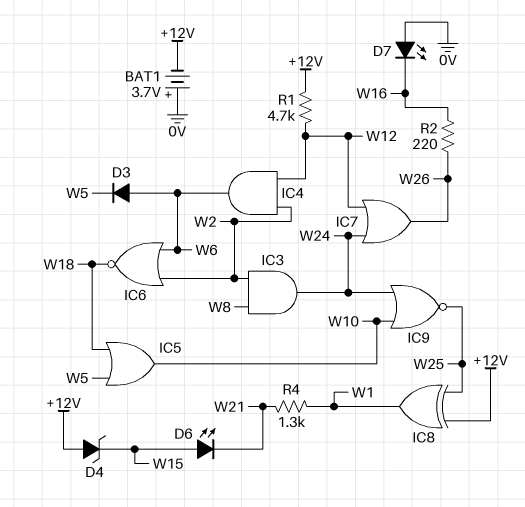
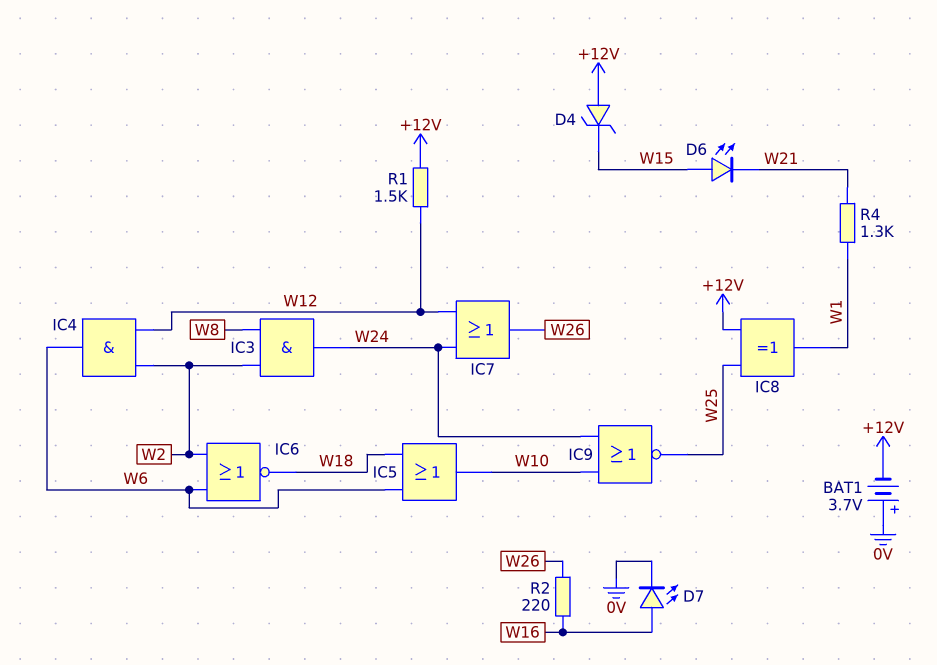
D3: diode (A W6, K W5) -> none
D7: LED (A 0V, K W16) -> LED (A W16, K 0V)
IC5: OR (in W5, in W18, out W10) -> OR (in W6, in W18, out W10)
R1: 4.7k (+12V, W12) -> 1.5k (+12V, W12)

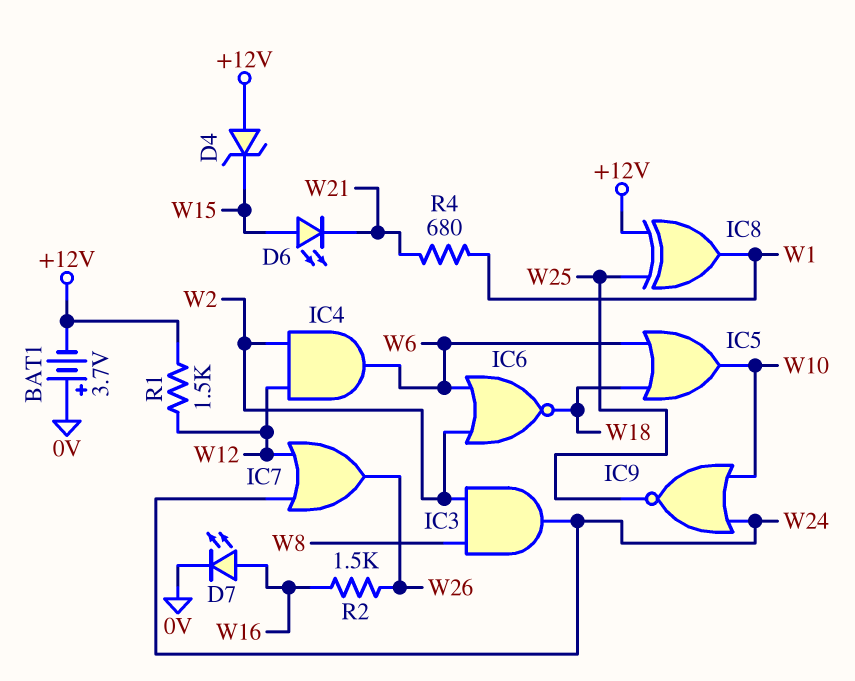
R2: 220 (W16, W26) -> 1.5k (W16, W26)
R4: 1.3k (W1, W21) -> 680 (W1, W21)

